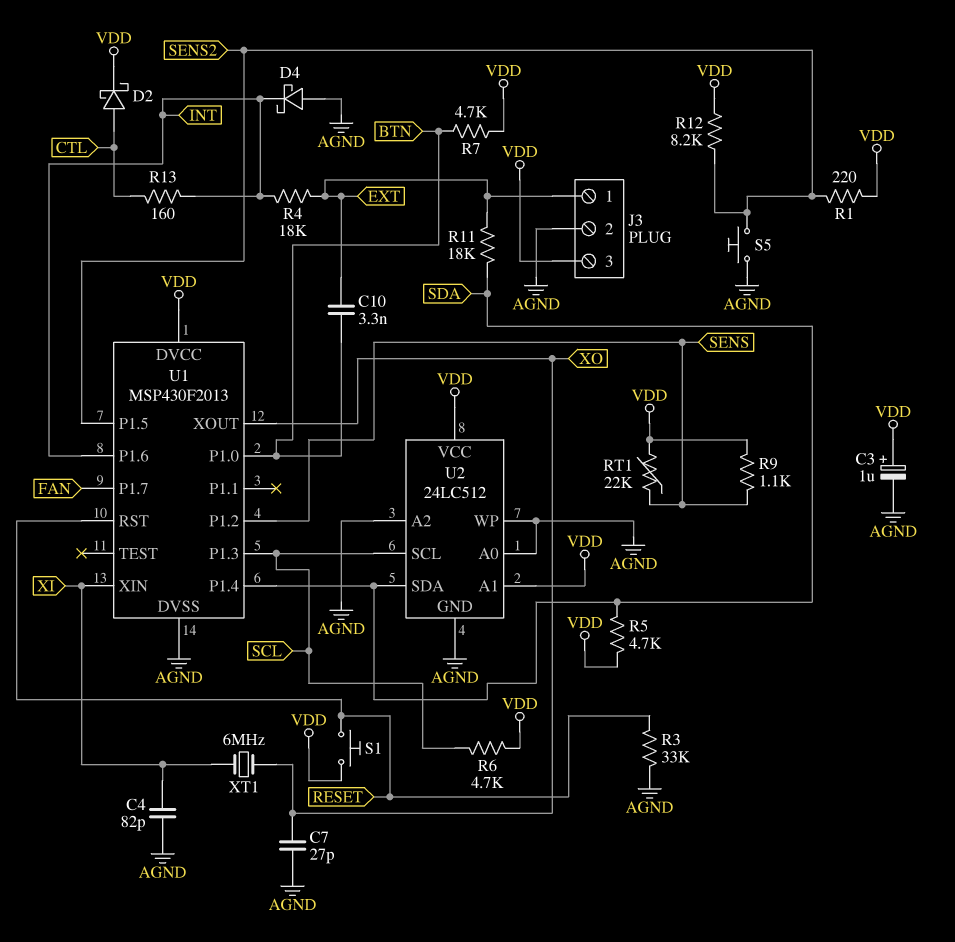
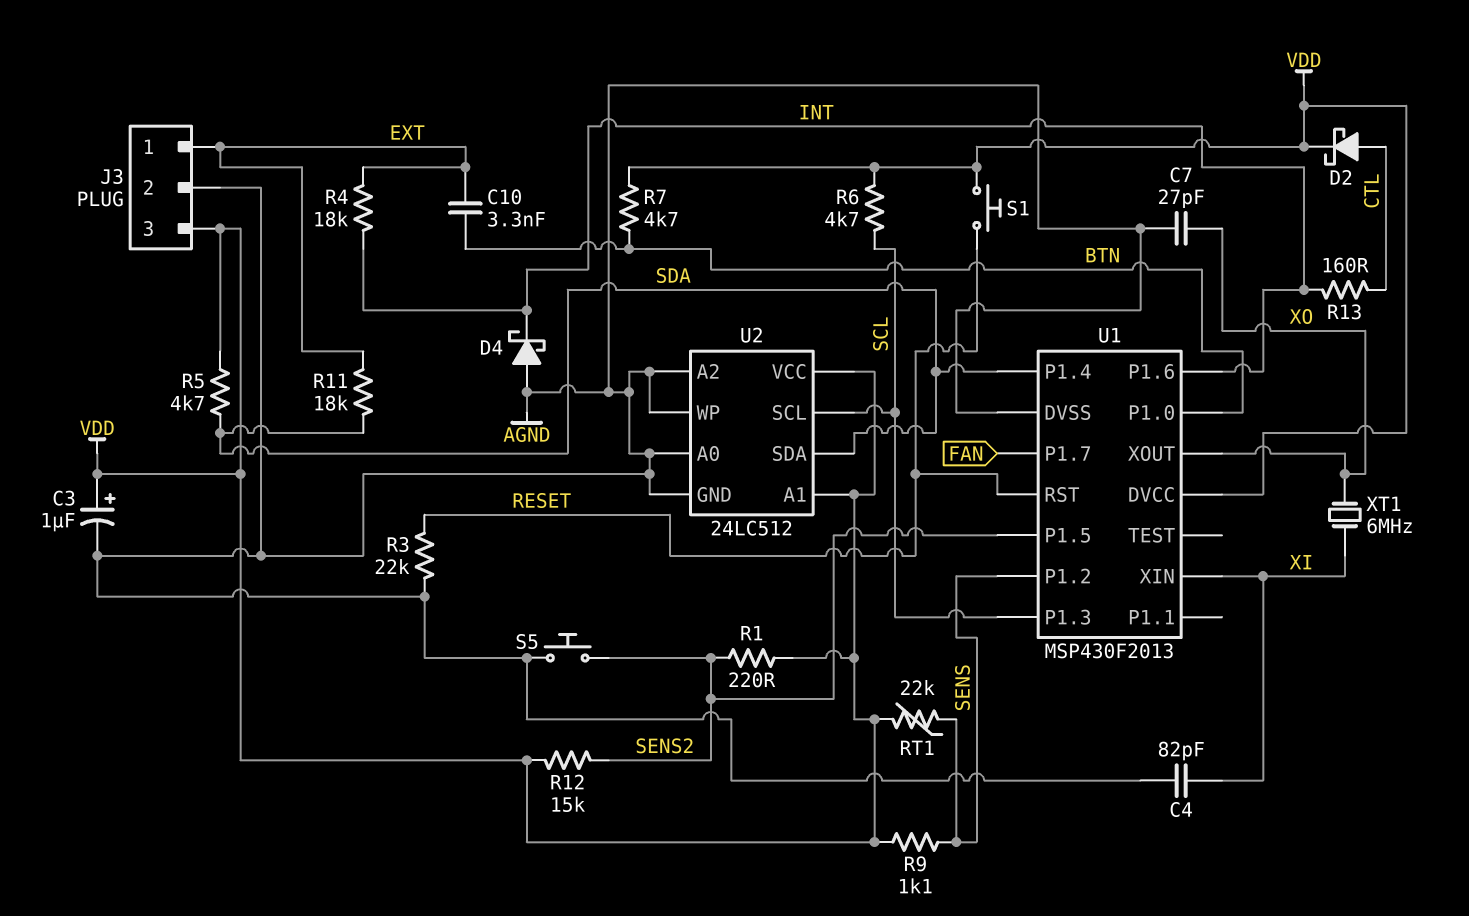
R3: 33k (AGND, RESET) -> 22k (AGND, RESET)
R12: 8.2k (SENS2, VDD) -> 15k (SENS2, VDD)

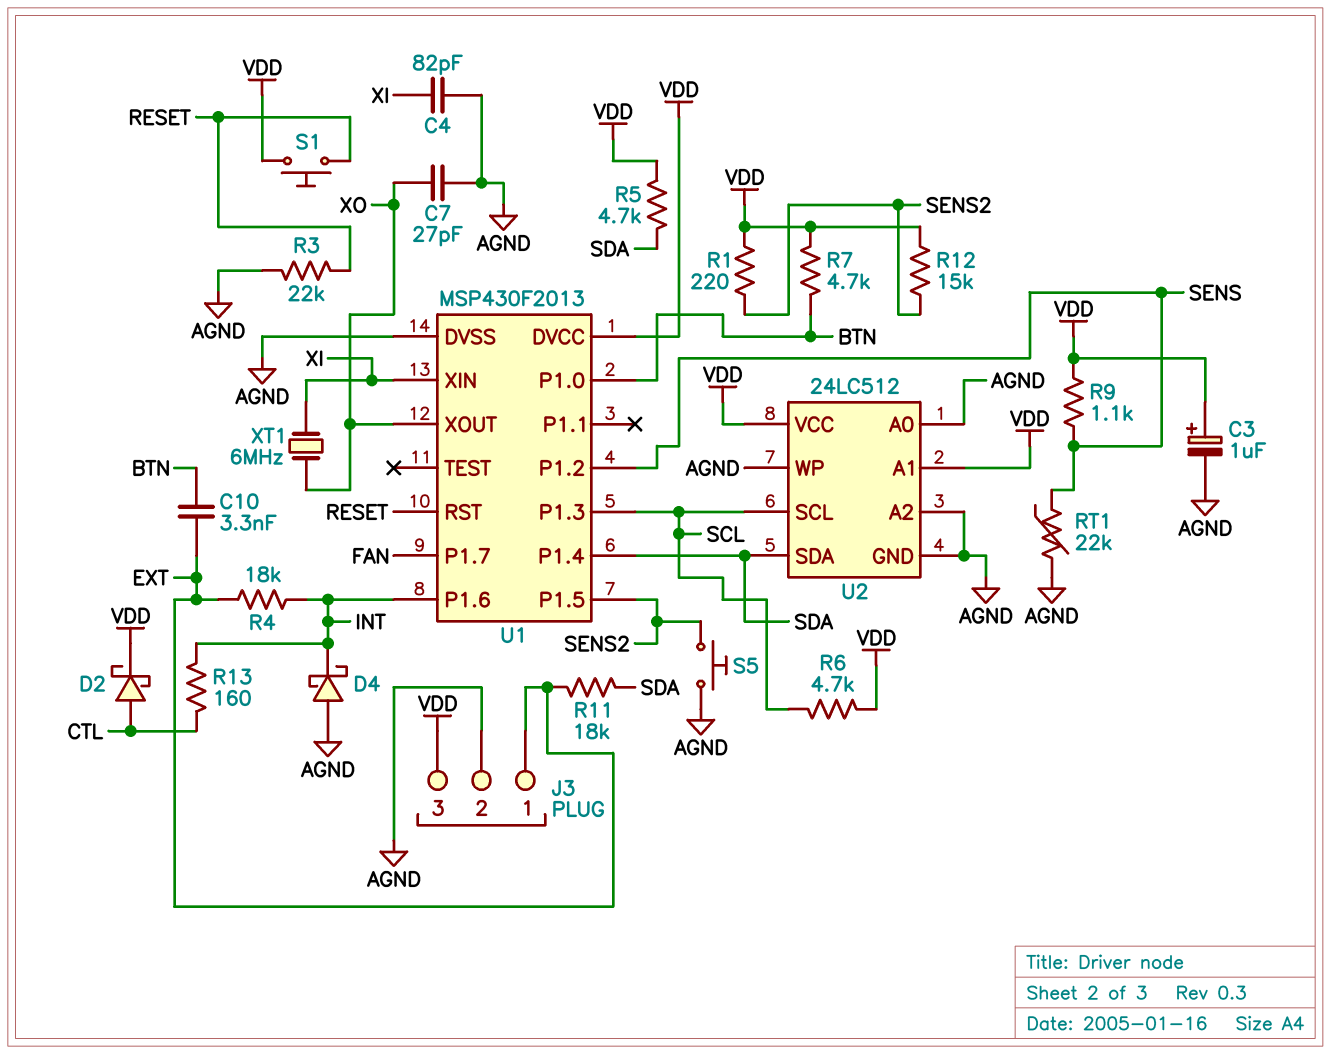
RT1: 22k (SENS, VDD) -> 22k (AGND, SENS)

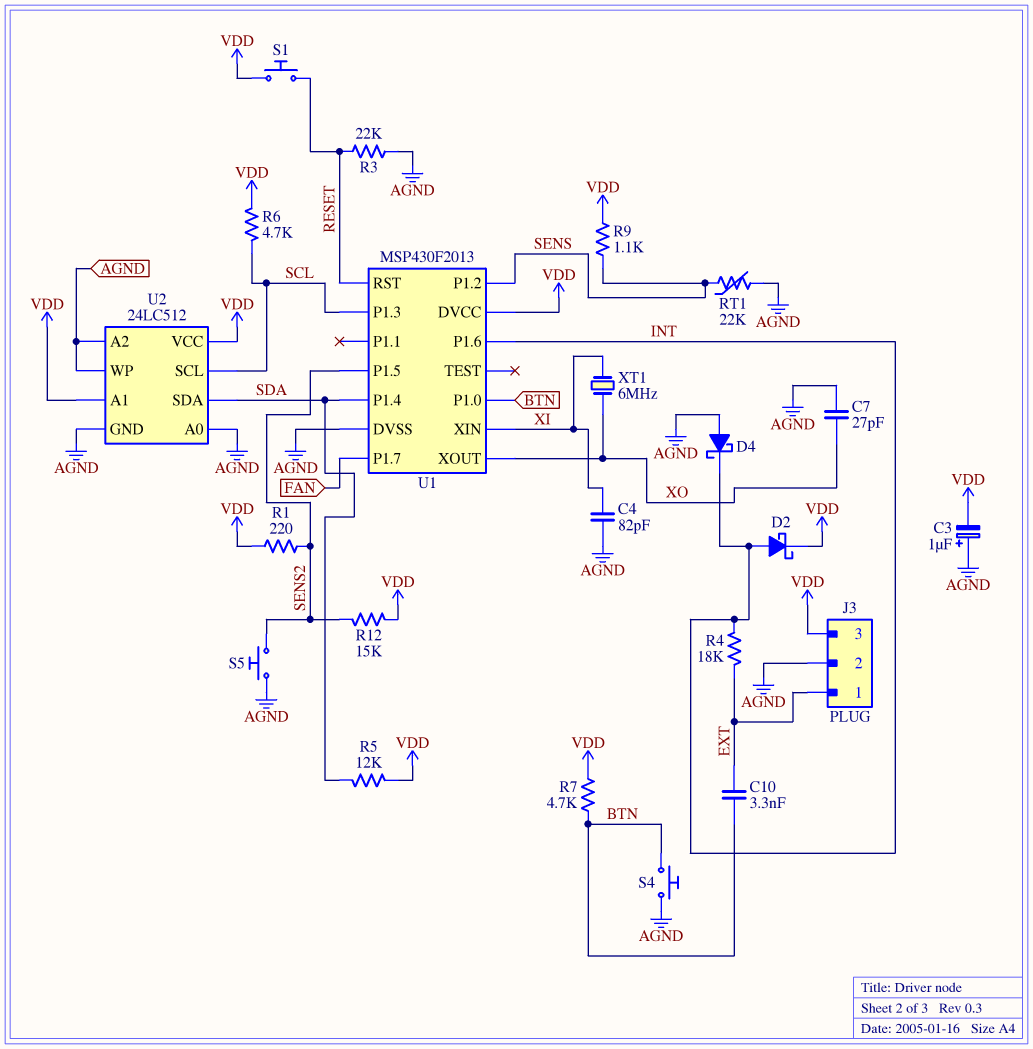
C3: 1uF (plus VDD, minus AGND) -> 1uF (plus AGND, minus VDD)
D2: schottky (A CTL, K VDD) -> schottky (A INT, K VDD)
R5: 4.7k (SDA, VDD) -> 12k (SDA, VDD)
R11: 18k (EXT, SDA) -> none
R13: 160 (CTL, INT) -> none
S4: none -> button (AGND, BTN)

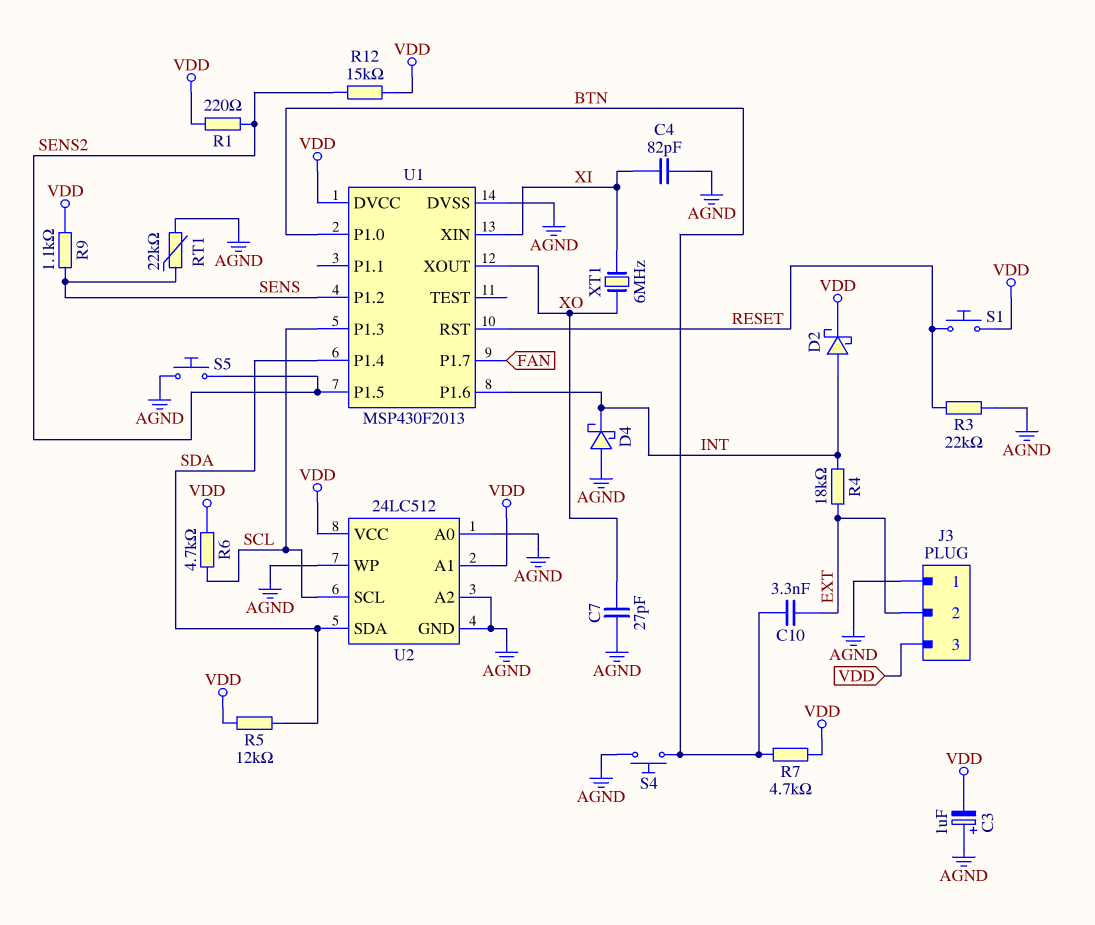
J3 pin 1: EXT -> AGND
J3 pin 2: AGND -> EXT

